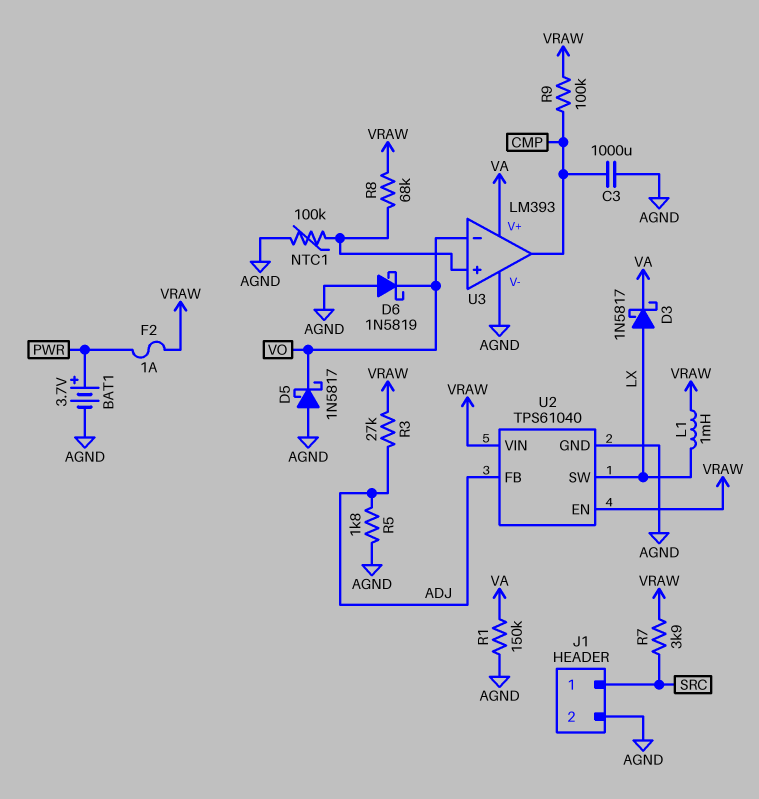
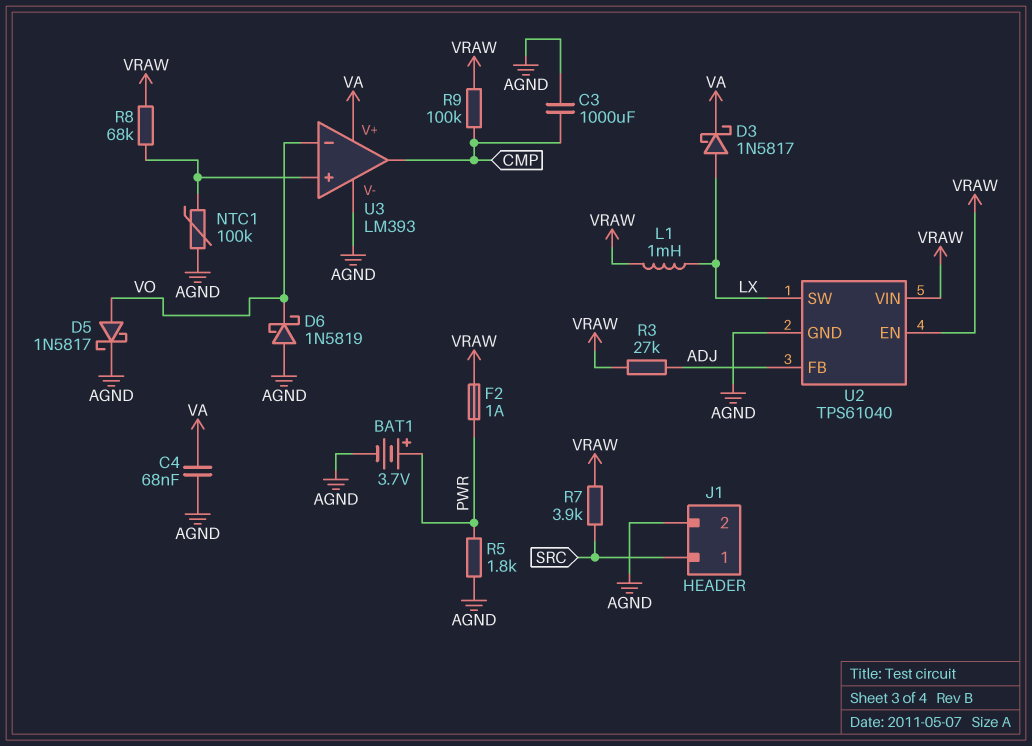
C4: none -> 68nF (AGND, VA)
D5: schottky 1N5817 (A AGND, K VO) -> schottky 1N5817 (A VO, K AGND)
R1: 150k (AGND, VA) -> none
R5: 1.8k (ADJ, AGND) -> 1.8k (AGND, PWR)

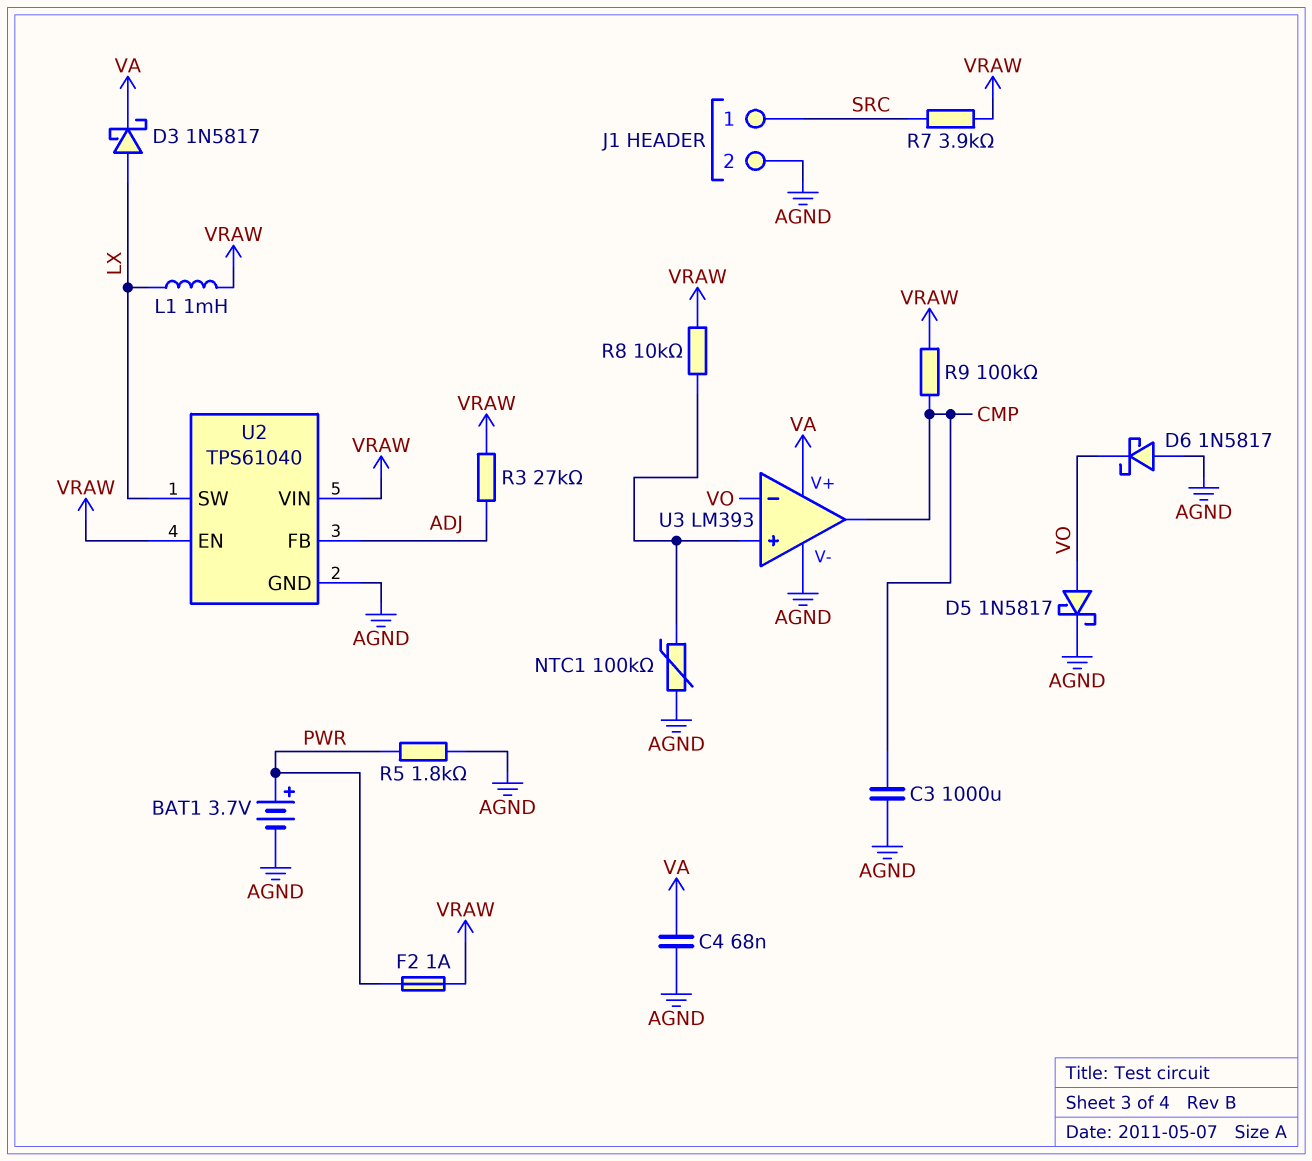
D6: schottky 1N5819 (A AGND, K VO) -> schottky 1N5817 (A AGND, K VO)
R8: 68k (U3/in+, VRAW) -> 10k (U3/in+, VRAW)

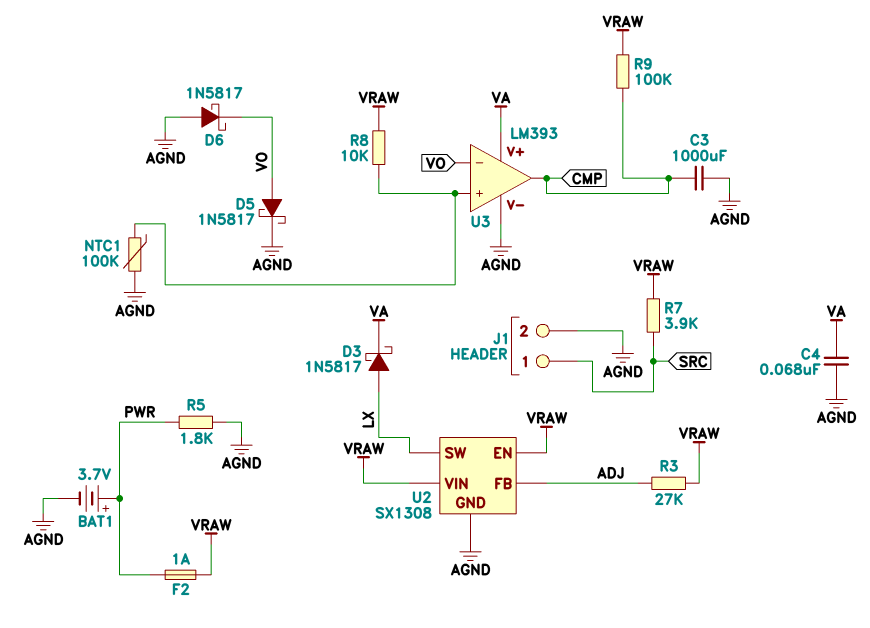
L1: 1mH (LX, VRAW) -> none
U2: TPS61040 -> SX1308

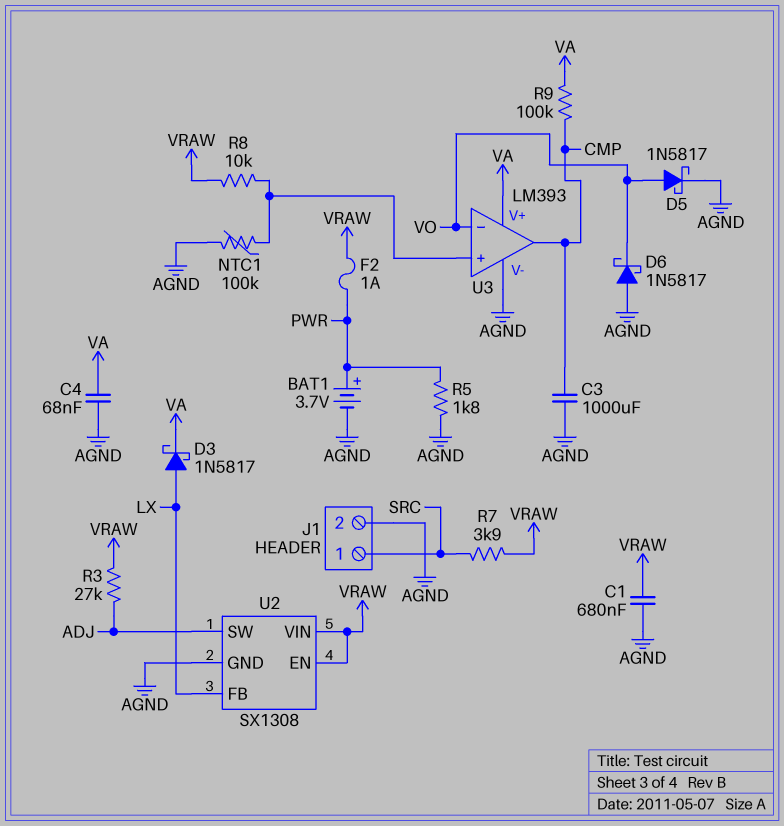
C1: none -> 680nF (AGND, VRAW)
R9: 100k (CMP, VRAW) -> 100k (CMP, VA)
U2 pin FB: ADJ -> LX
U2 pin SW: LX -> ADJ

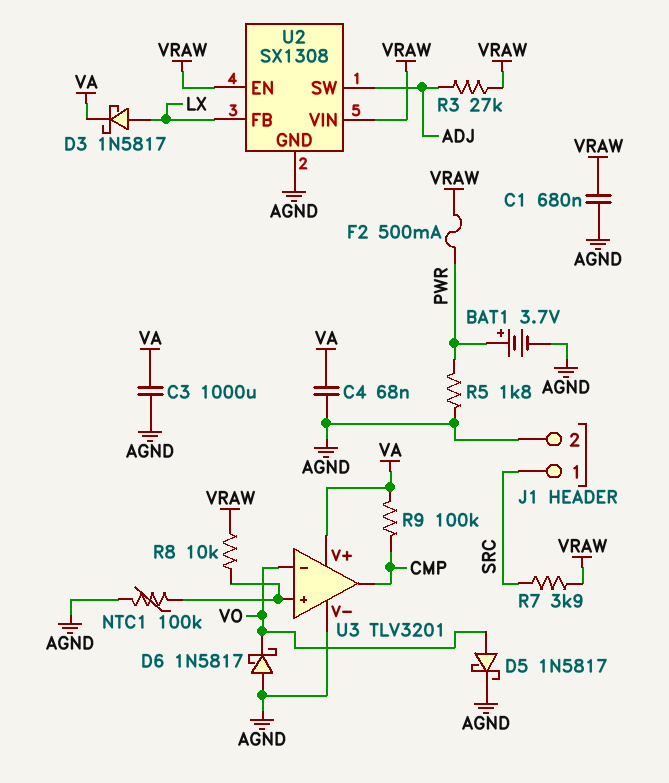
C3: 1000uF (AGND, CMP) -> 1000uF (AGND, VA)
F2: 1A (PWR, VRAW) -> 500mA (PWR, VRAW)
U3: LM393 -> TLV3201

